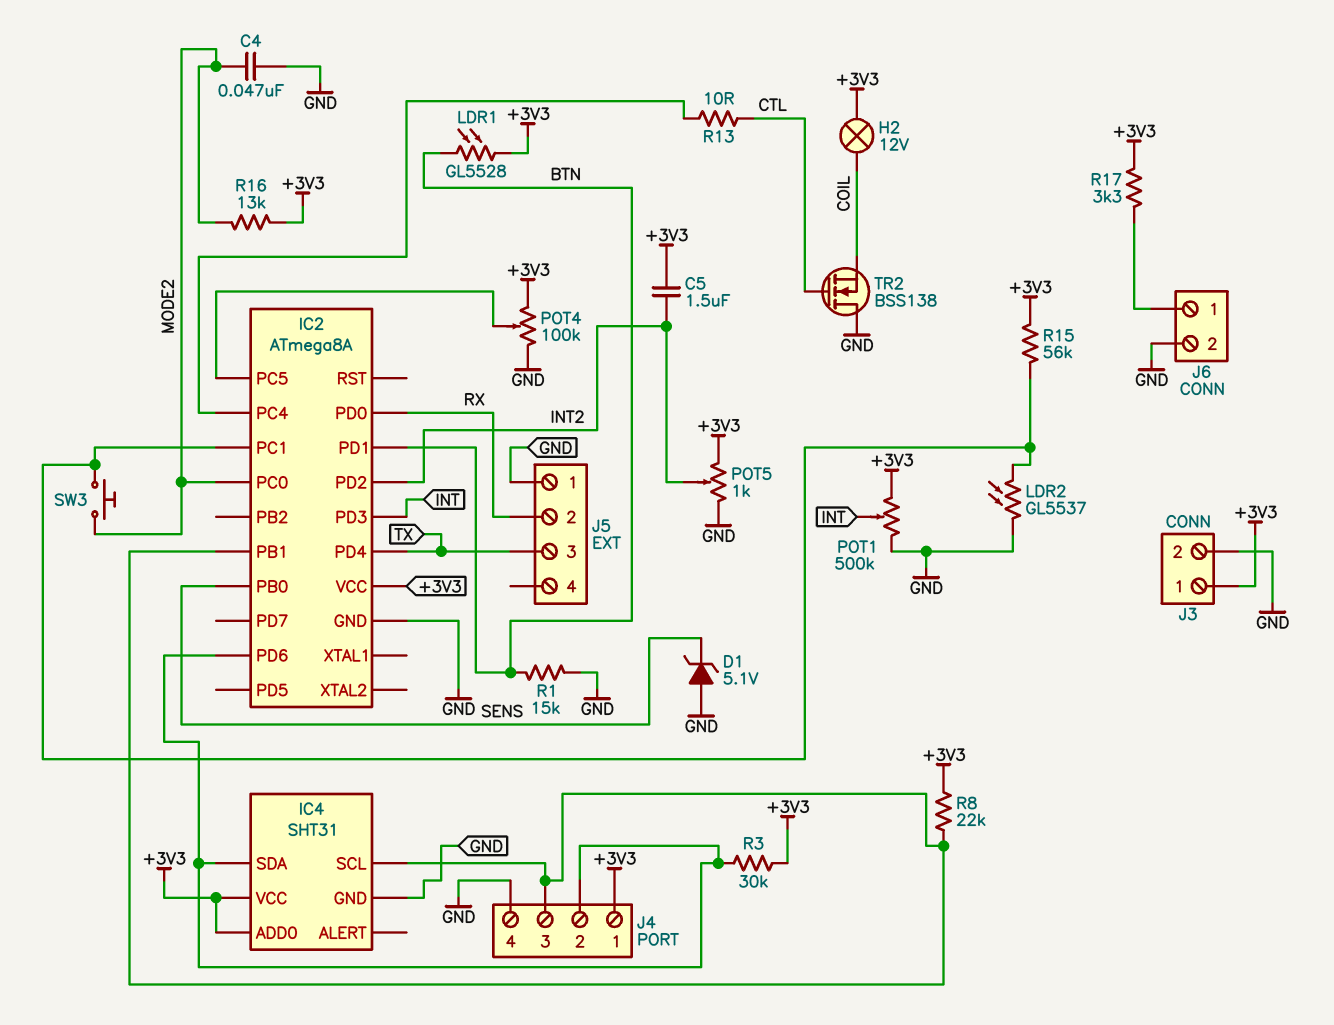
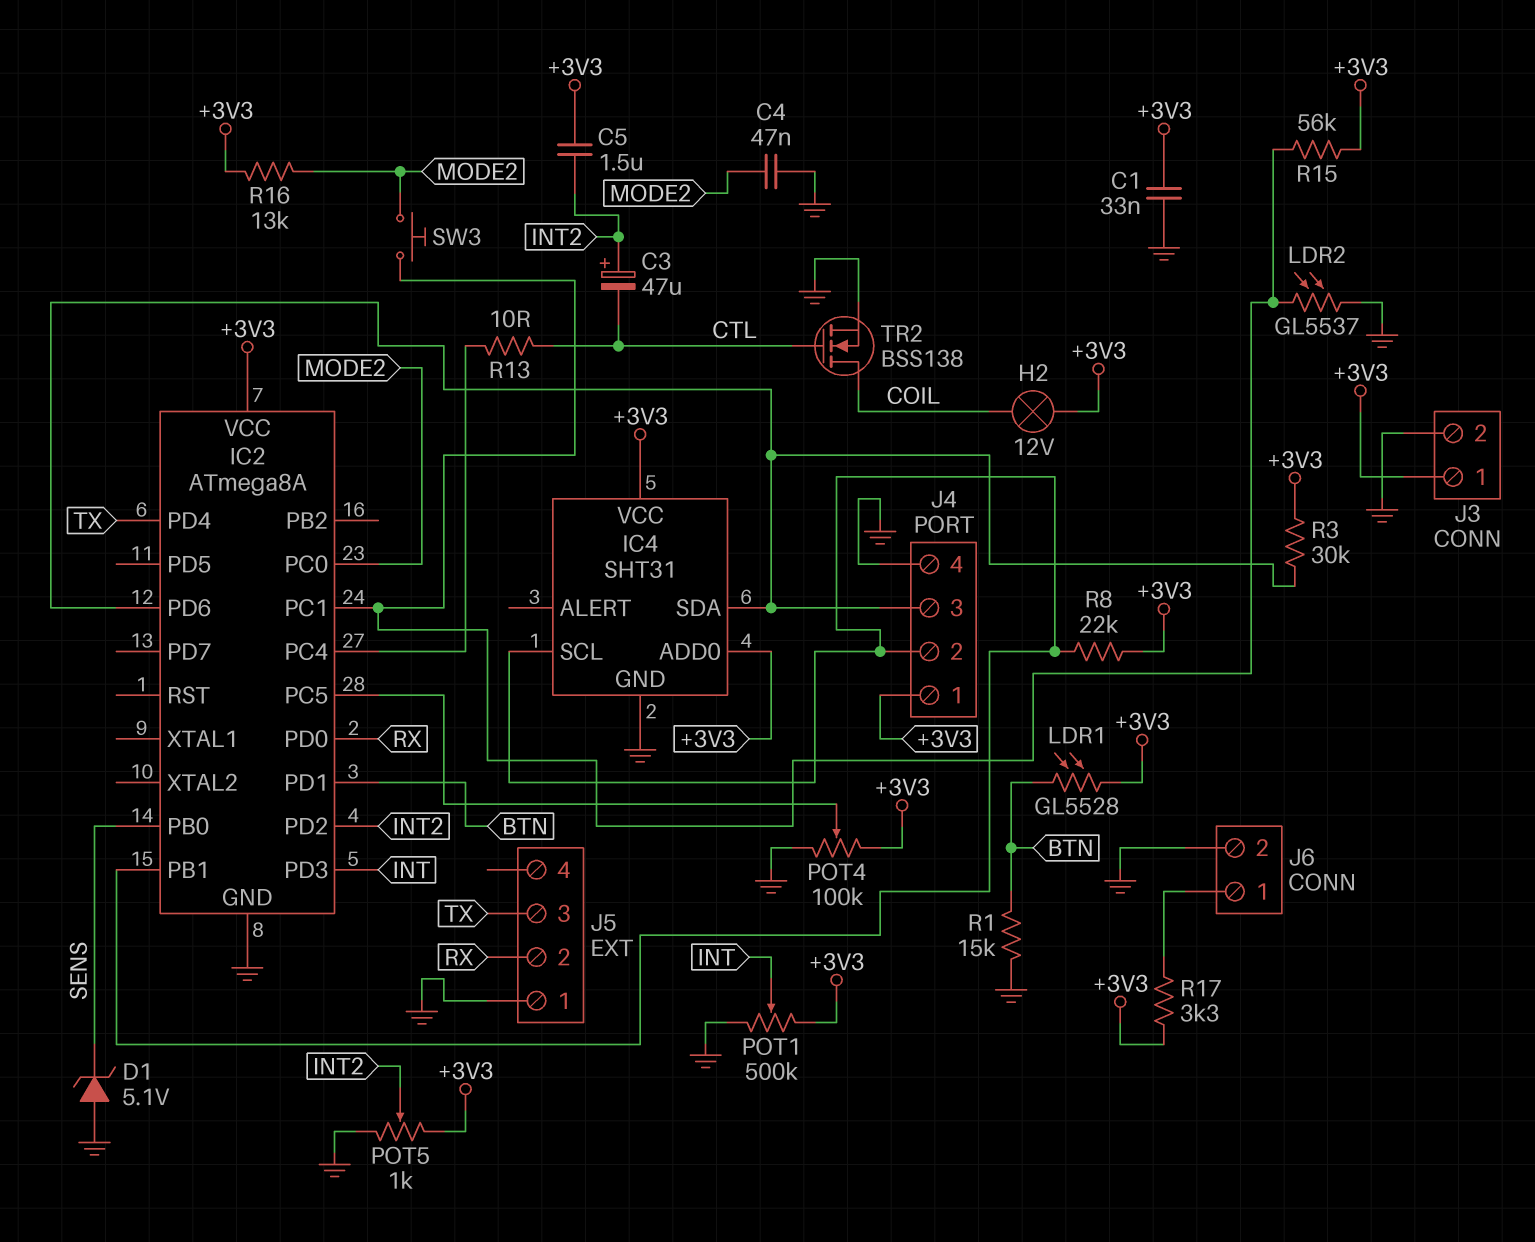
C1: none -> 33nF (+3V3, GND)
C3: none -> 47uF (plus INT2, minus CTL)
J4 pin 2: IC2/PD6 -> IC2/PB1
J4 pin 3: IC2/PB1 -> IC2/PD6
TR2: NMOS BSS138 (G CTL, D GND, S COIL) -> NMOS BSS138 (G CTL, D COIL, S GND)

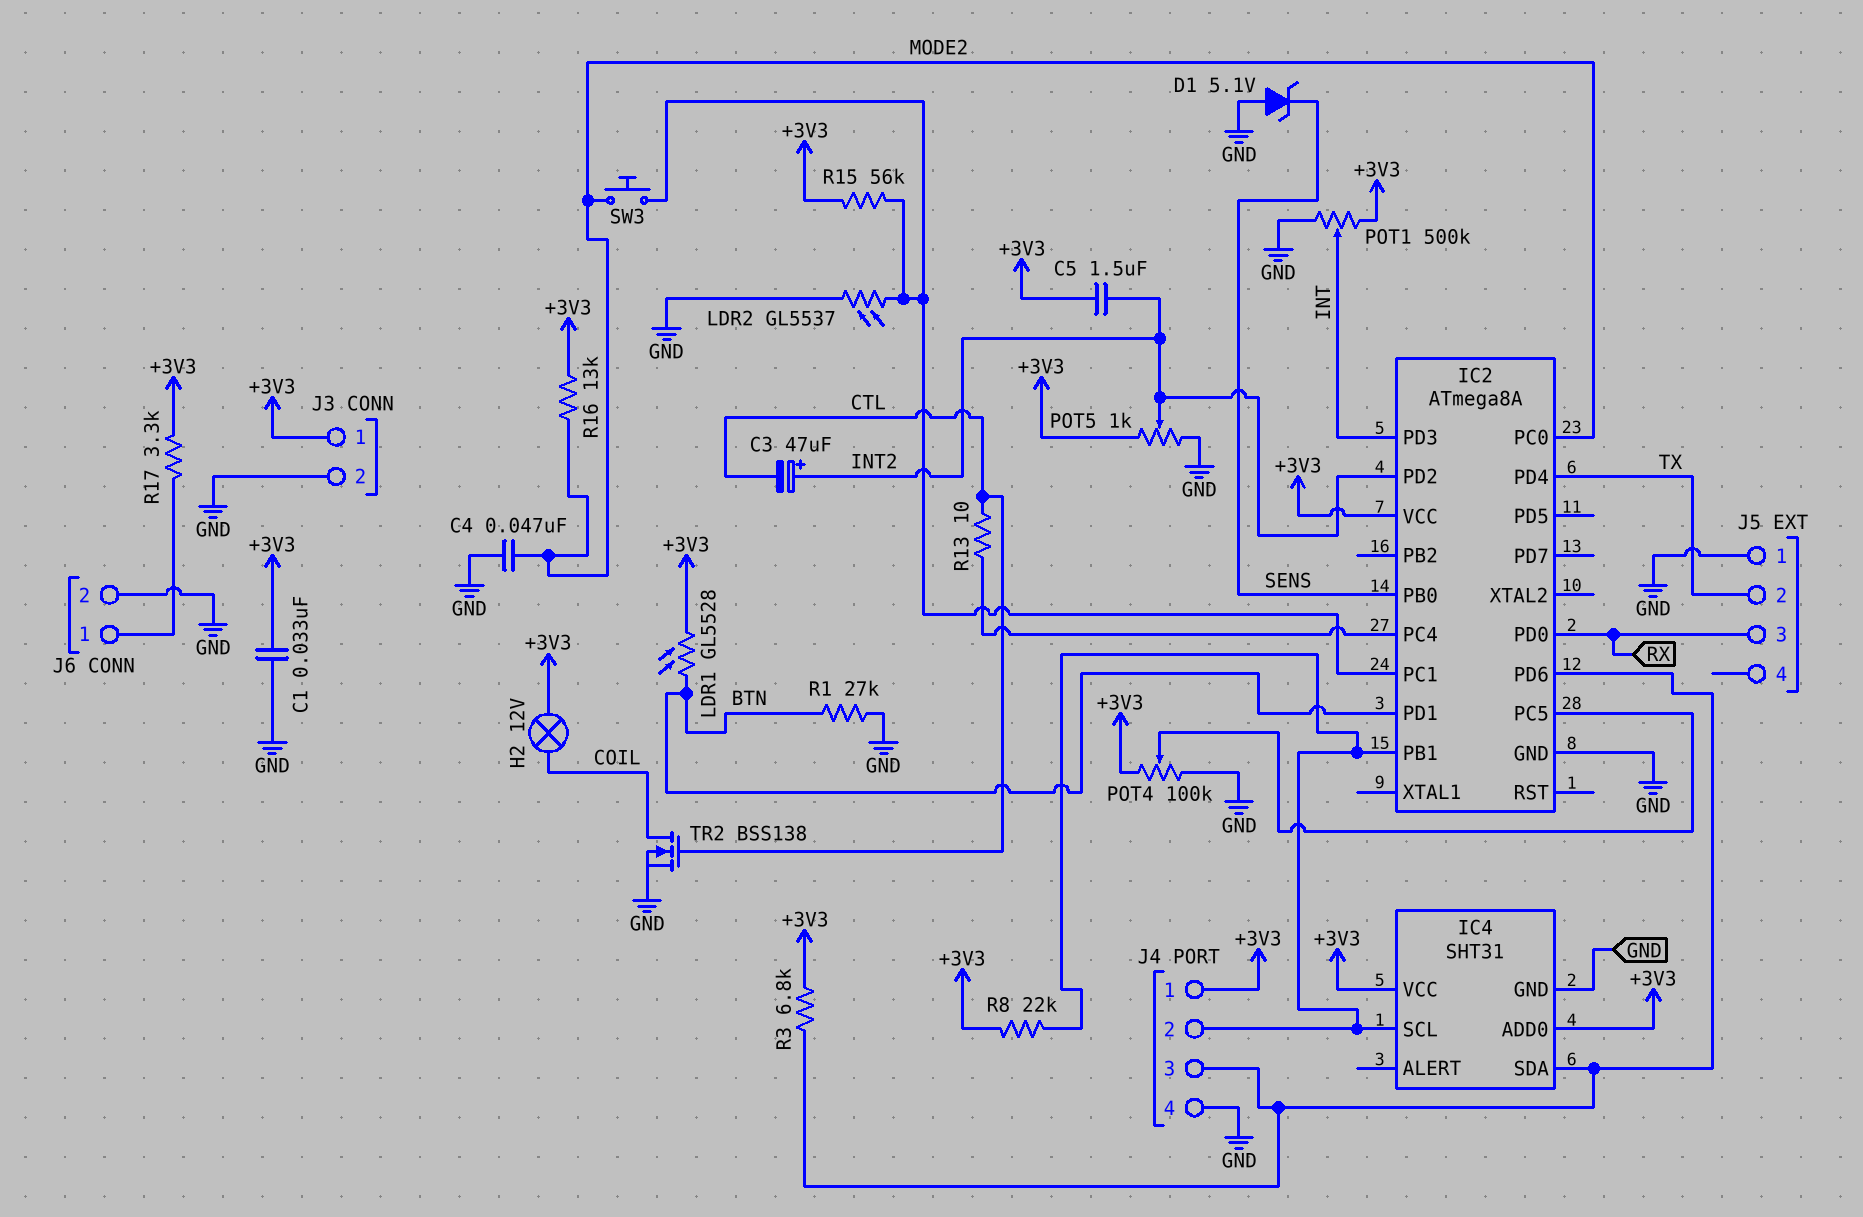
J5 pin 2: RX -> TX
J5 pin 3: TX -> RX
R1: 15k (BTN, GND) -> 27k (BTN, GND)
R3: 30k (+3V3, IC2/PD6) -> 6.8k (+3V3, IC2/PD6)

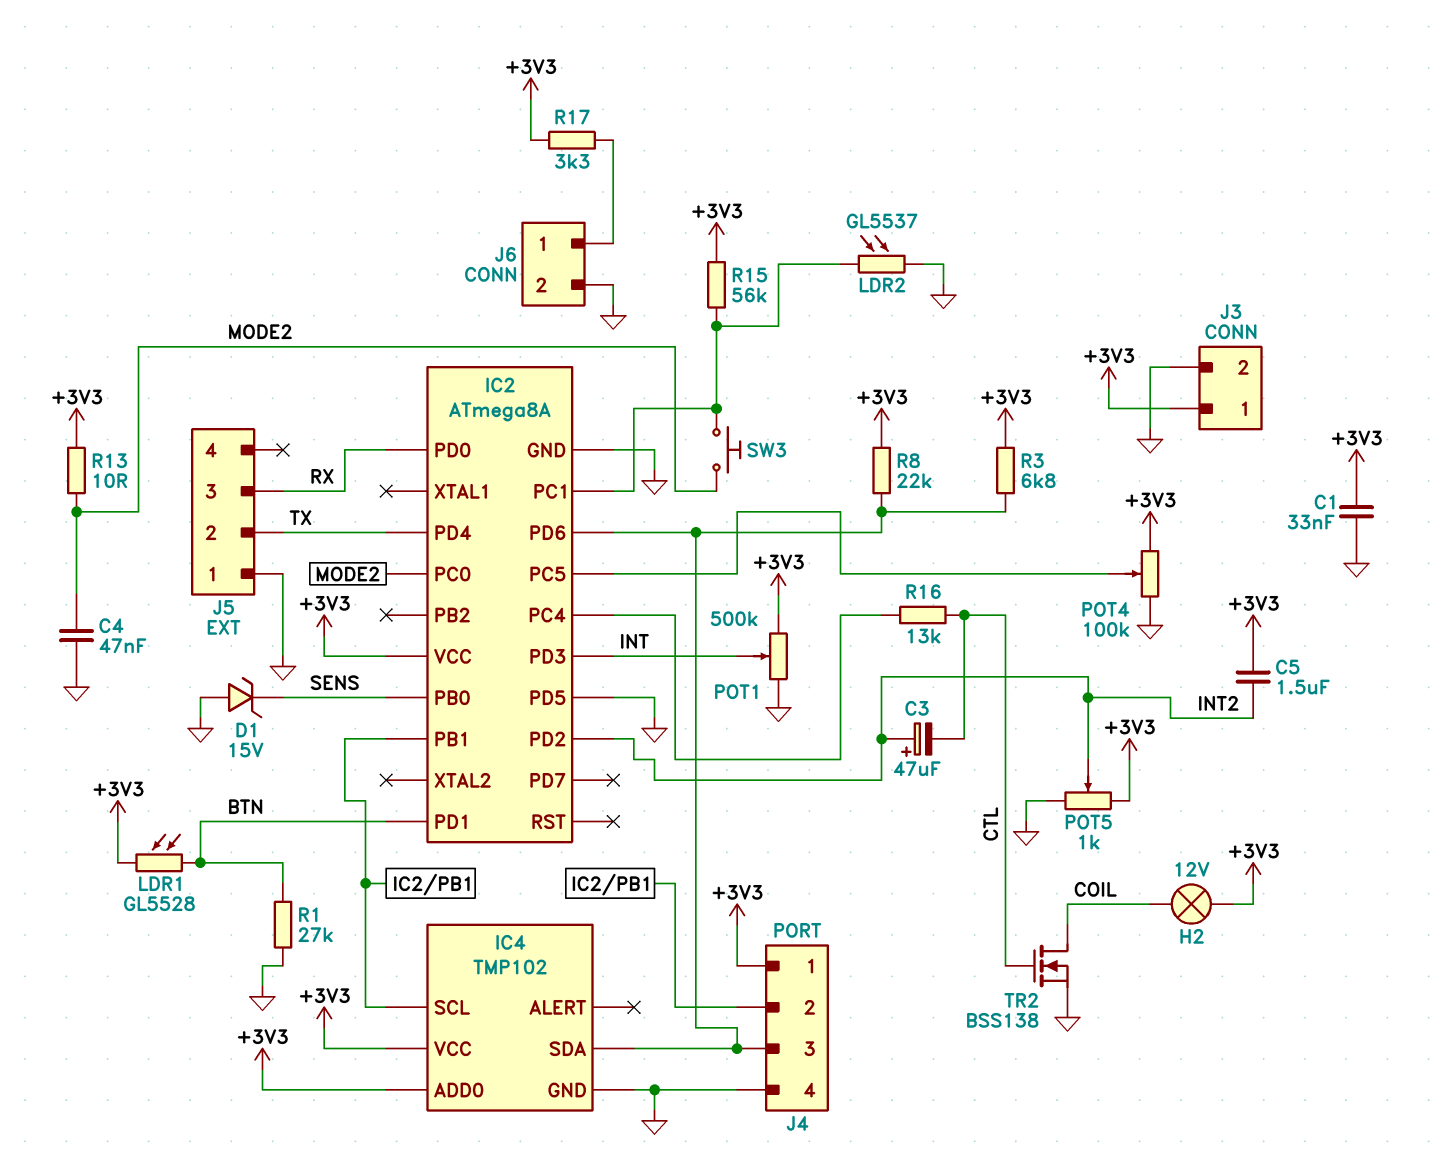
D1: zener 5.1V (A GND, K SENS) -> zener 15V (A GND, K SENS)
IC2 pin PD5: none -> GND
IC4: SHT31 -> TMP102
R8: 22k (+3V3, IC2/PB1) -> 22k (+3V3, IC2/PD6)
R13: 10 (CTL, IC2/PC4) -> 10 (+3V3, MODE2)
R16: 13k (+3V3, MODE2) -> 13k (CTL, IC2/PC4)

